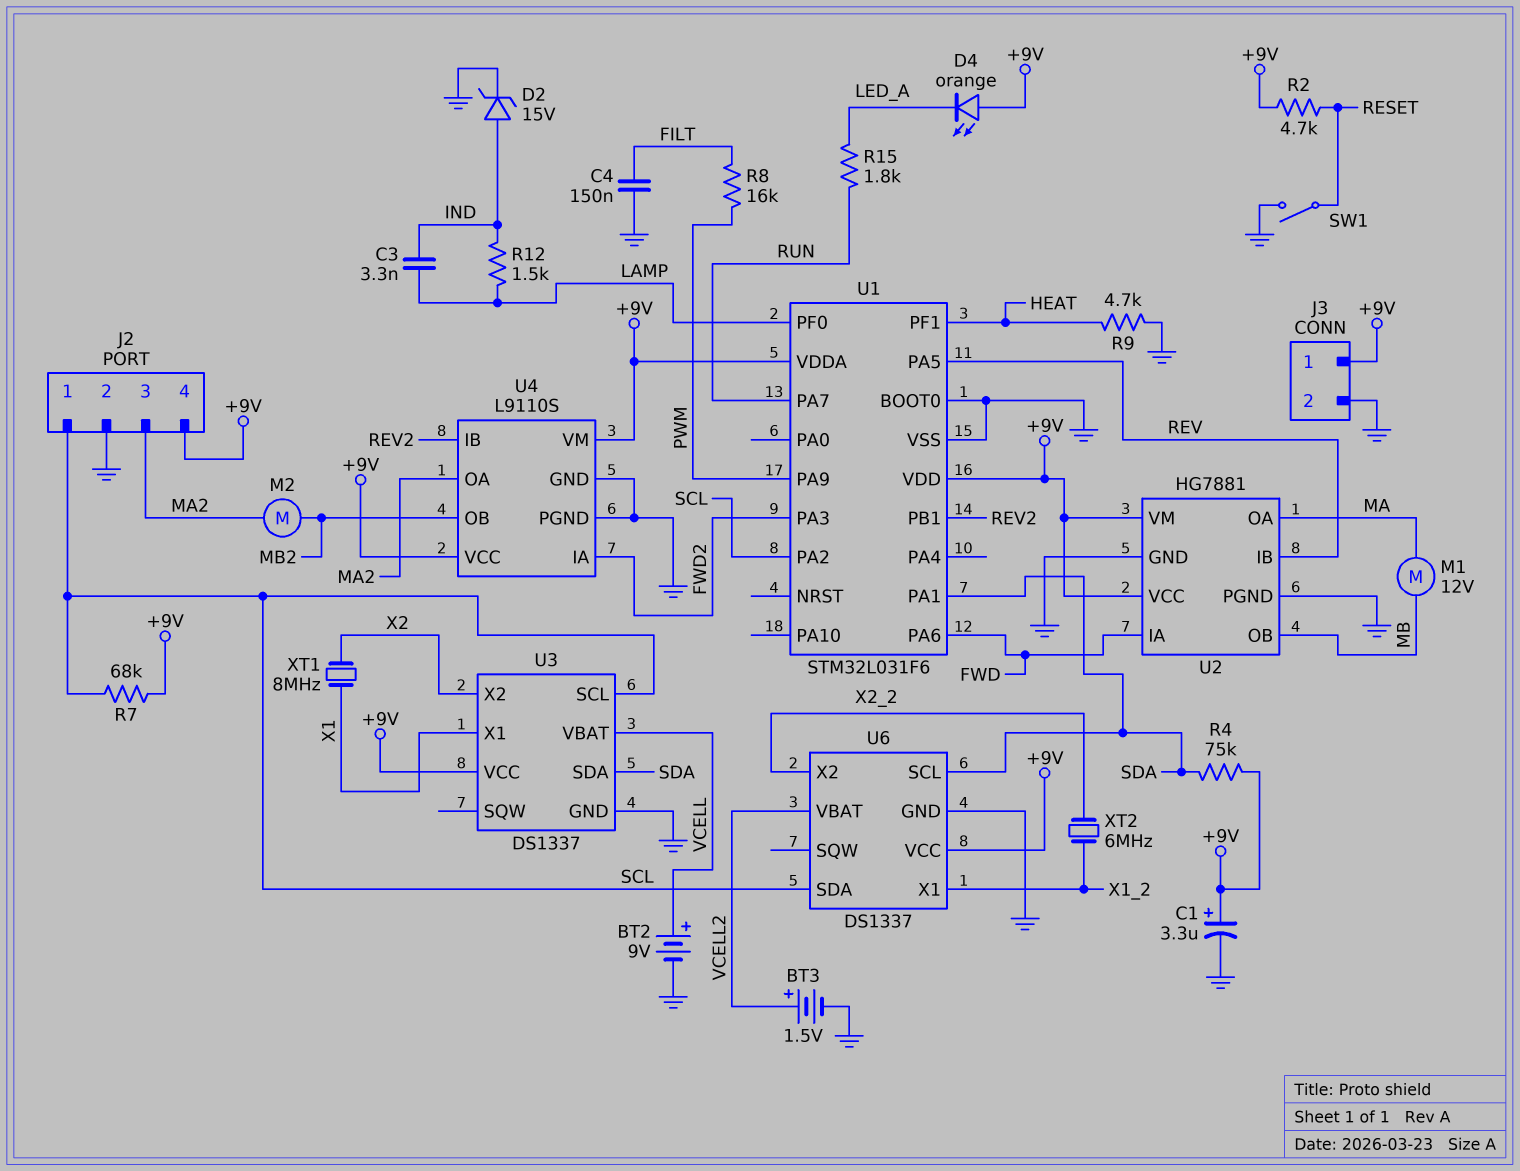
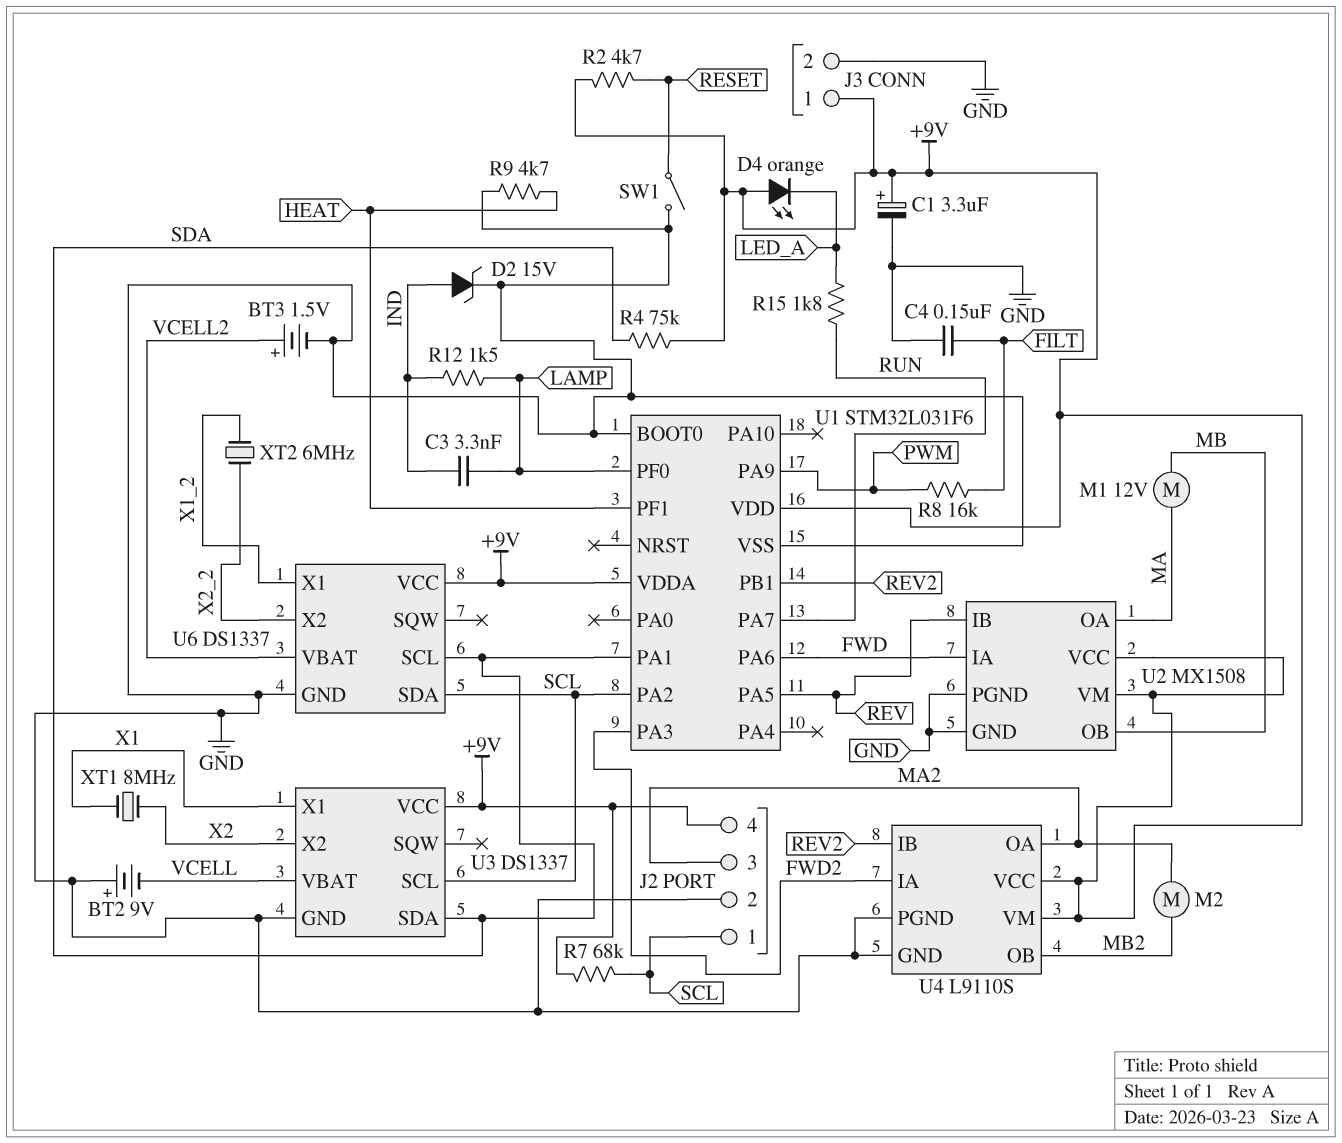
BT2: 9V (plus VCELL, minus GND) -> 9V (plus GND, minus VCELL)
U2: HG7881 -> MX1508

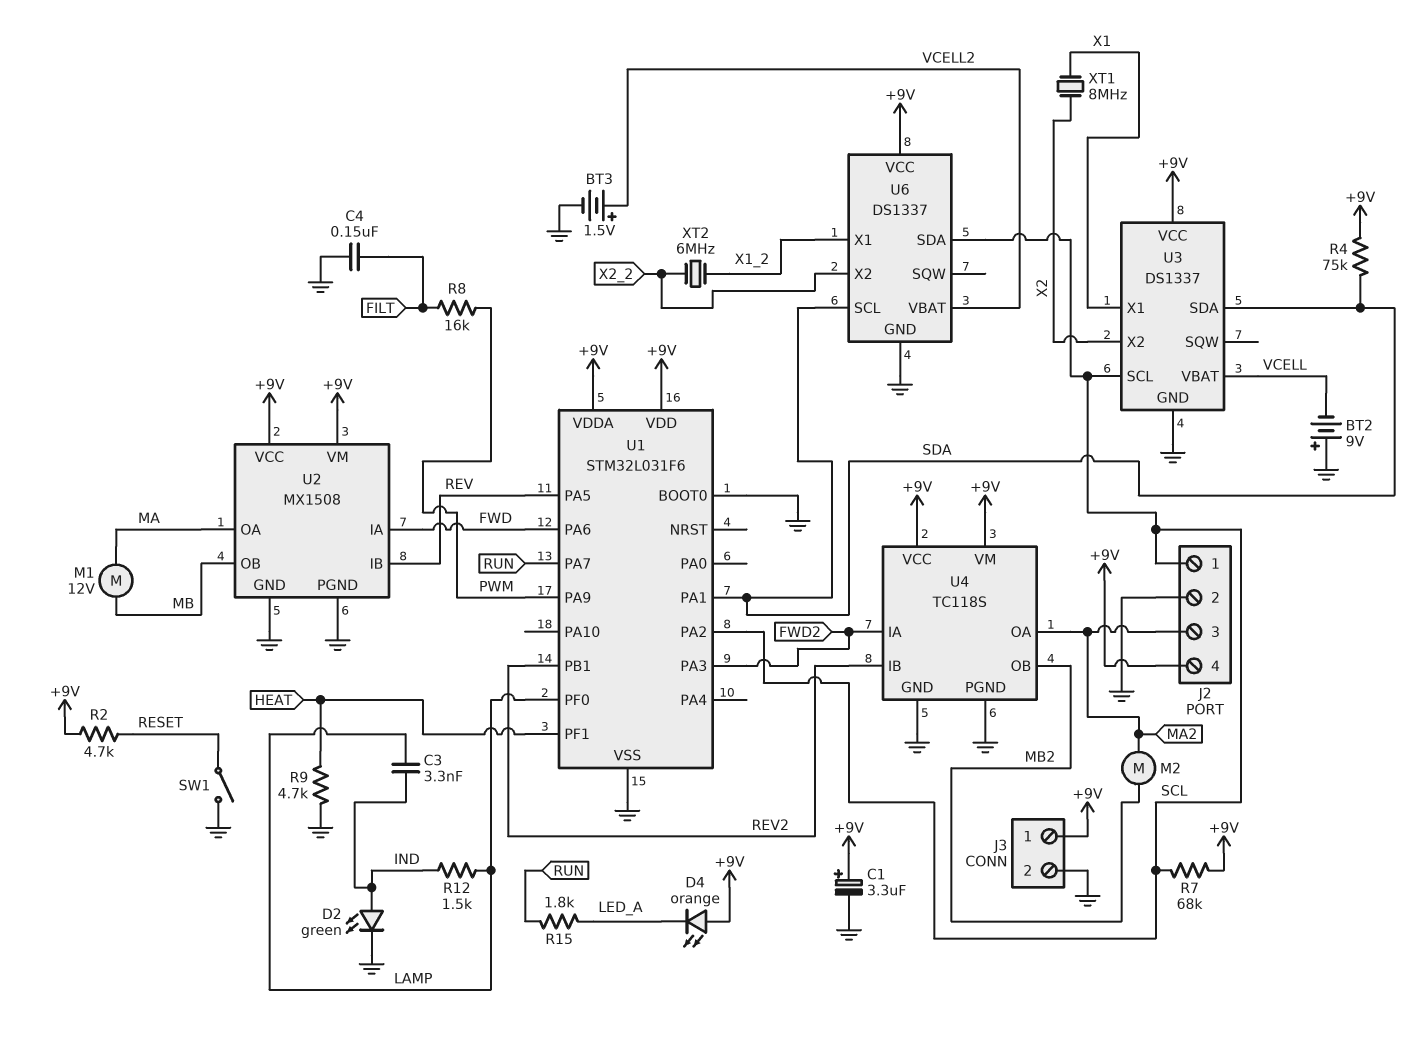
D2: zener 15V (A IND, K GND) -> LED green (A IND, K GND)
U4: L9110S -> TC118S

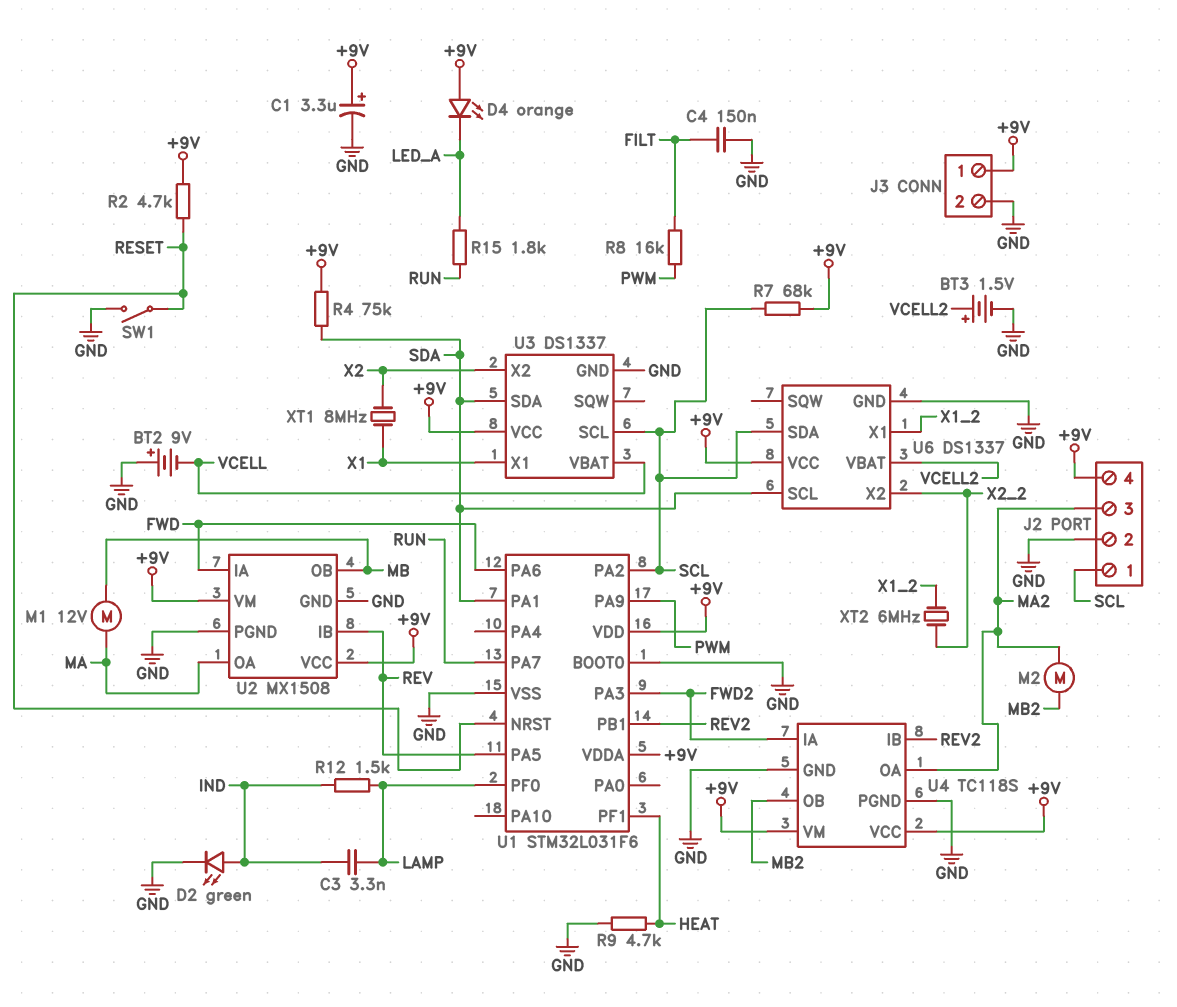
U1 pin NRST: none -> RESET

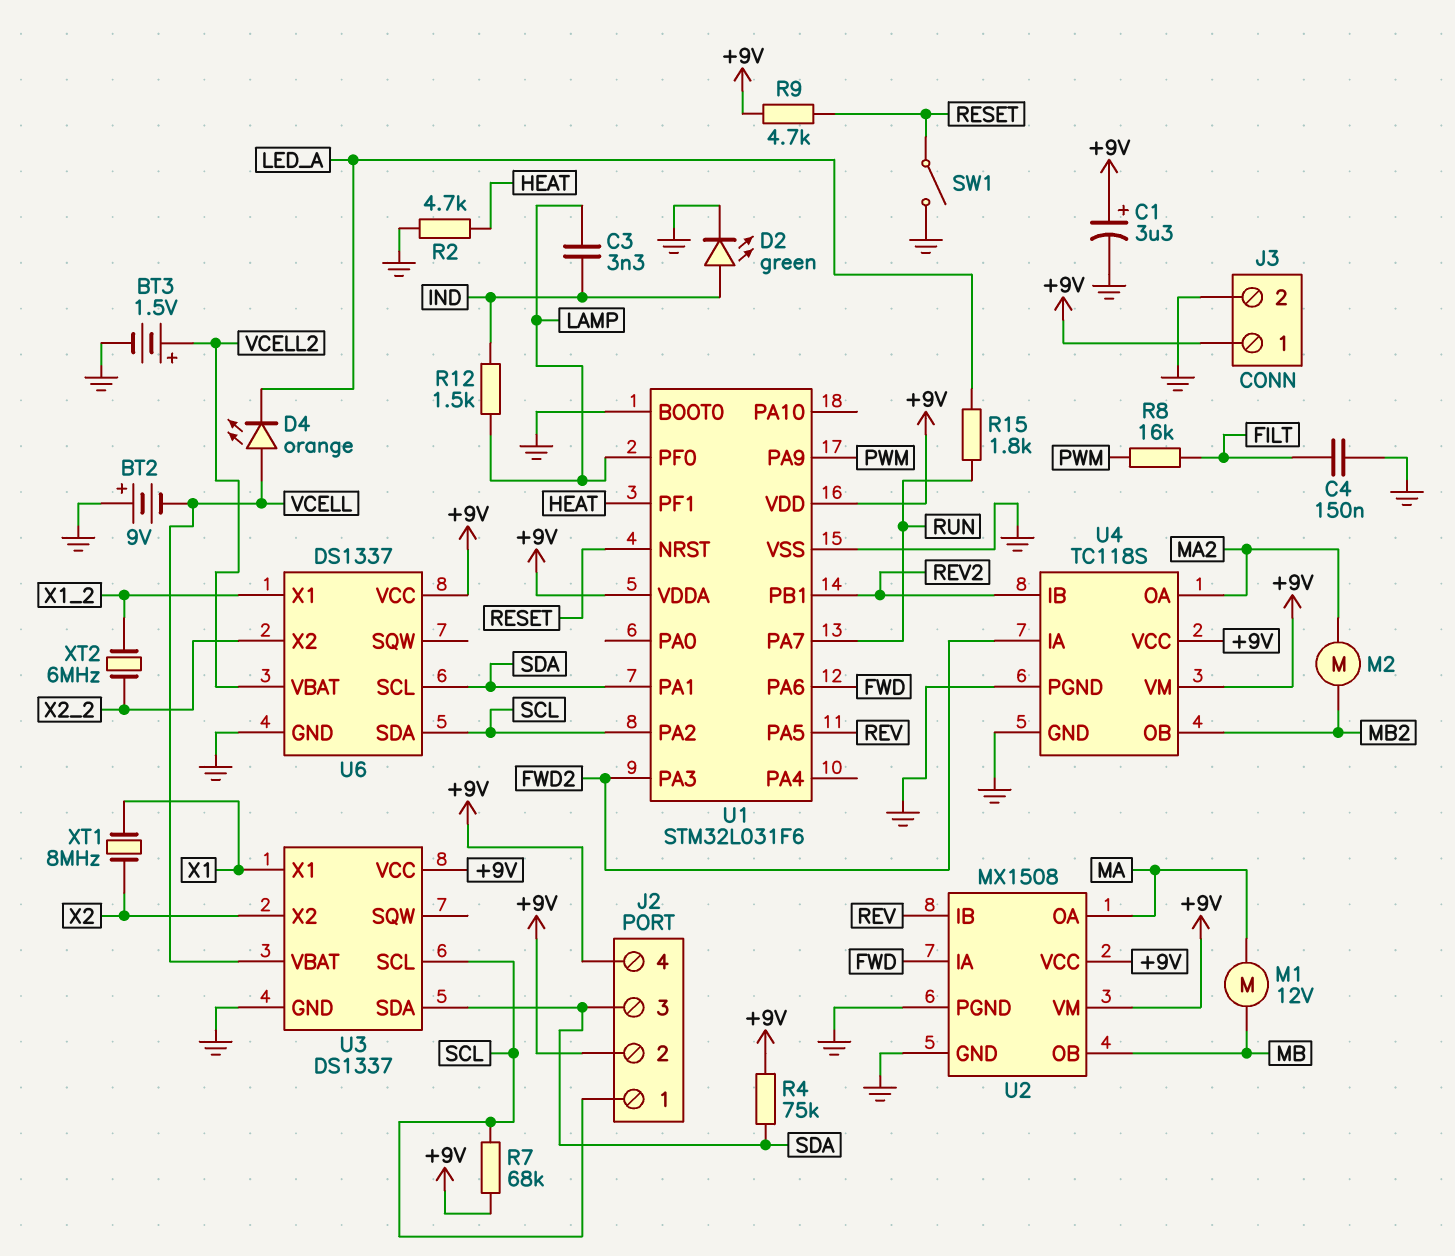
D4: LED orange (A +9V, K LED_A) -> LED orange (A VCELL, K LED_A)
J2 pin 2: GND -> +9V
J2 pin 3: MA2 -> SDA
R2: 4.7k (+9V, RESET) -> 4.7k (GND, HEAT)
R9: 4.7k (GND, HEAT) -> 4.7k (+9V, RESET)

